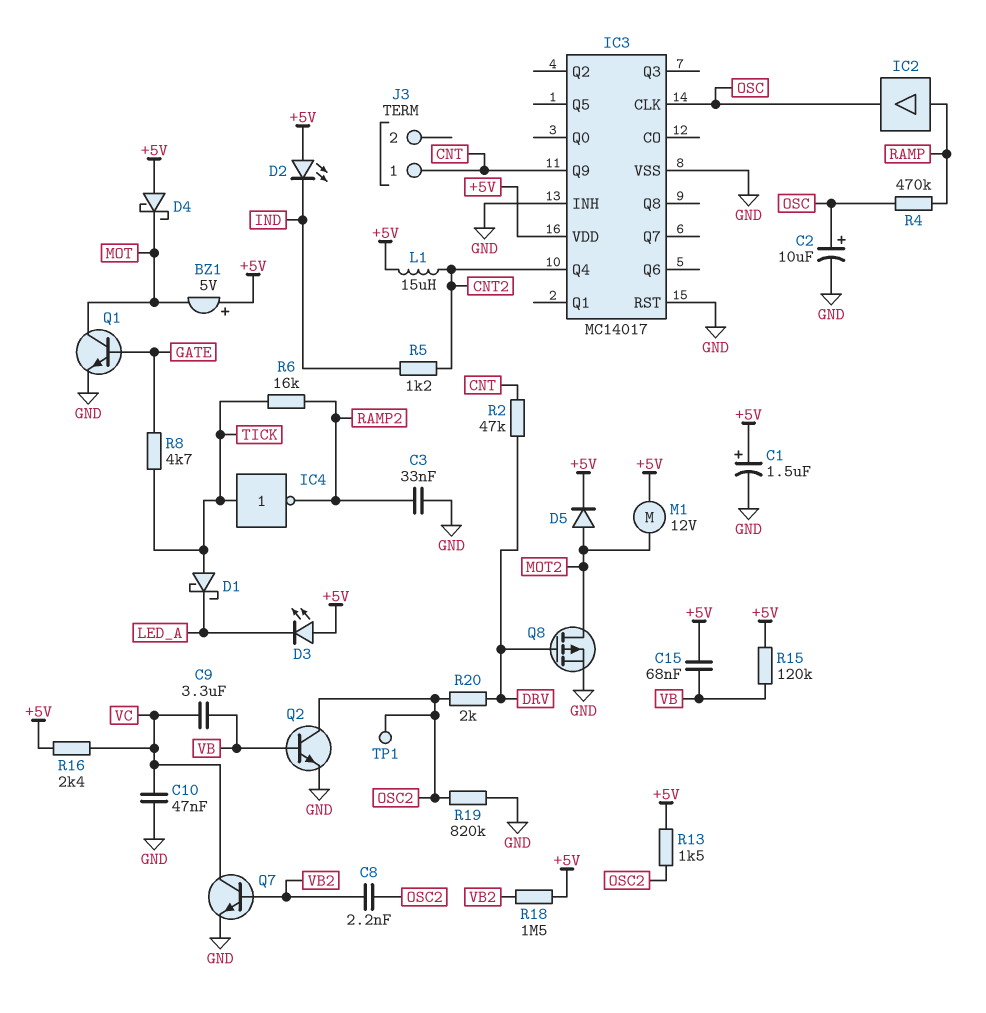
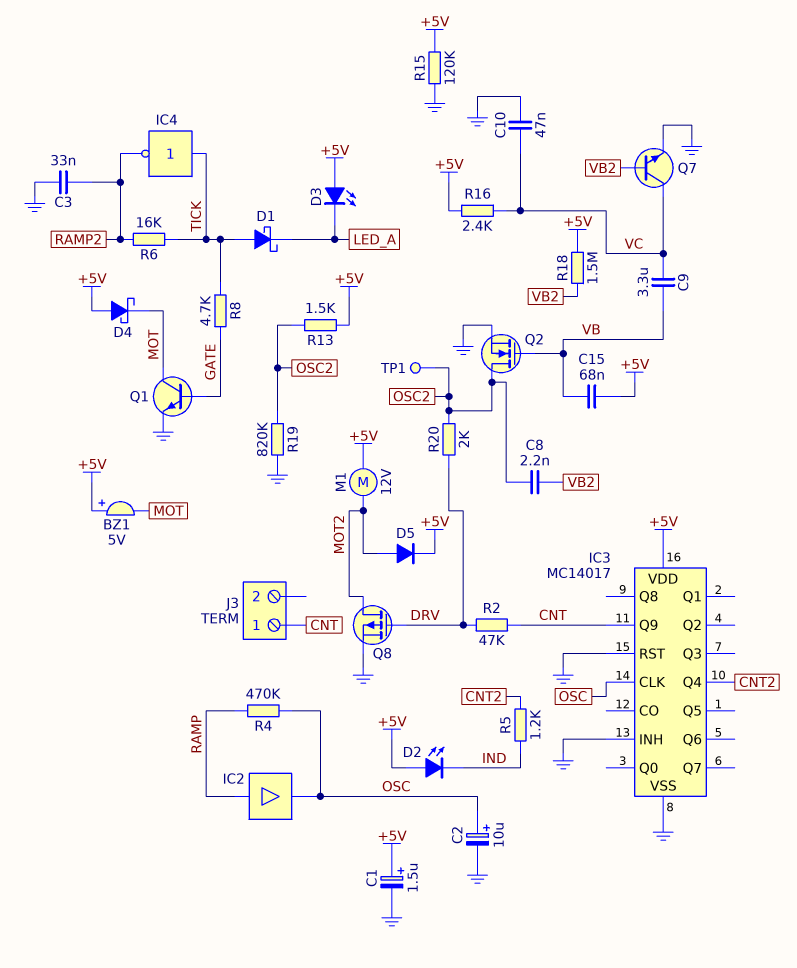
L1: 15uH (+5V, CNT2) -> none
Q2: NPN (B VB, C OSC2, E GND) -> NMOS (G VB, D OSC2, S GND)
R15: 120k (+5V, VB) -> 120k (+5V, GND)

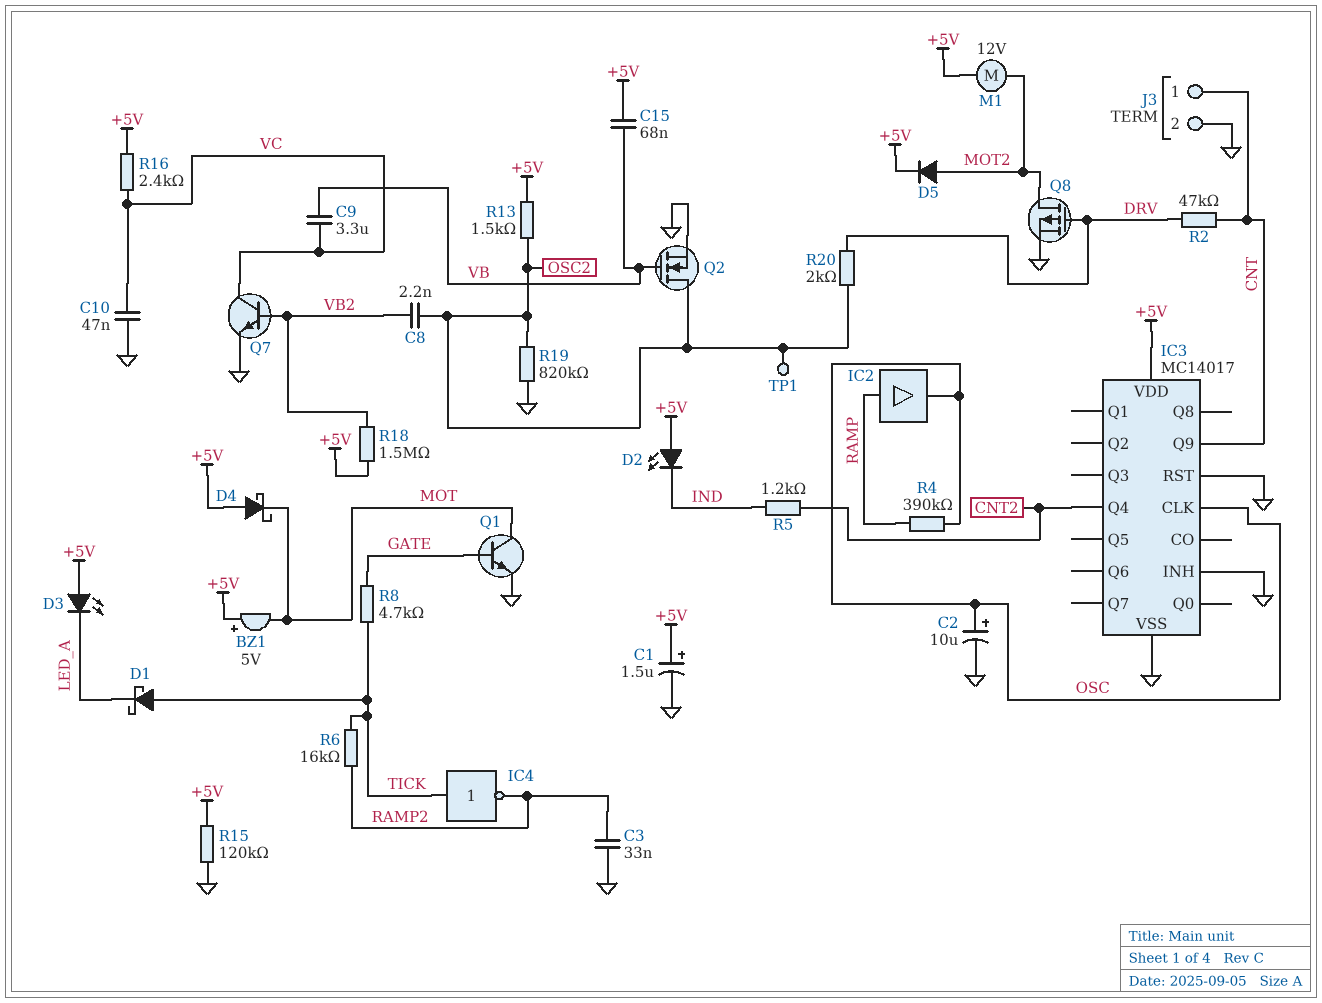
J3 pin 2: none -> GND
R4: 470k (OSC, RAMP) -> 390k (OSC, RAMP)

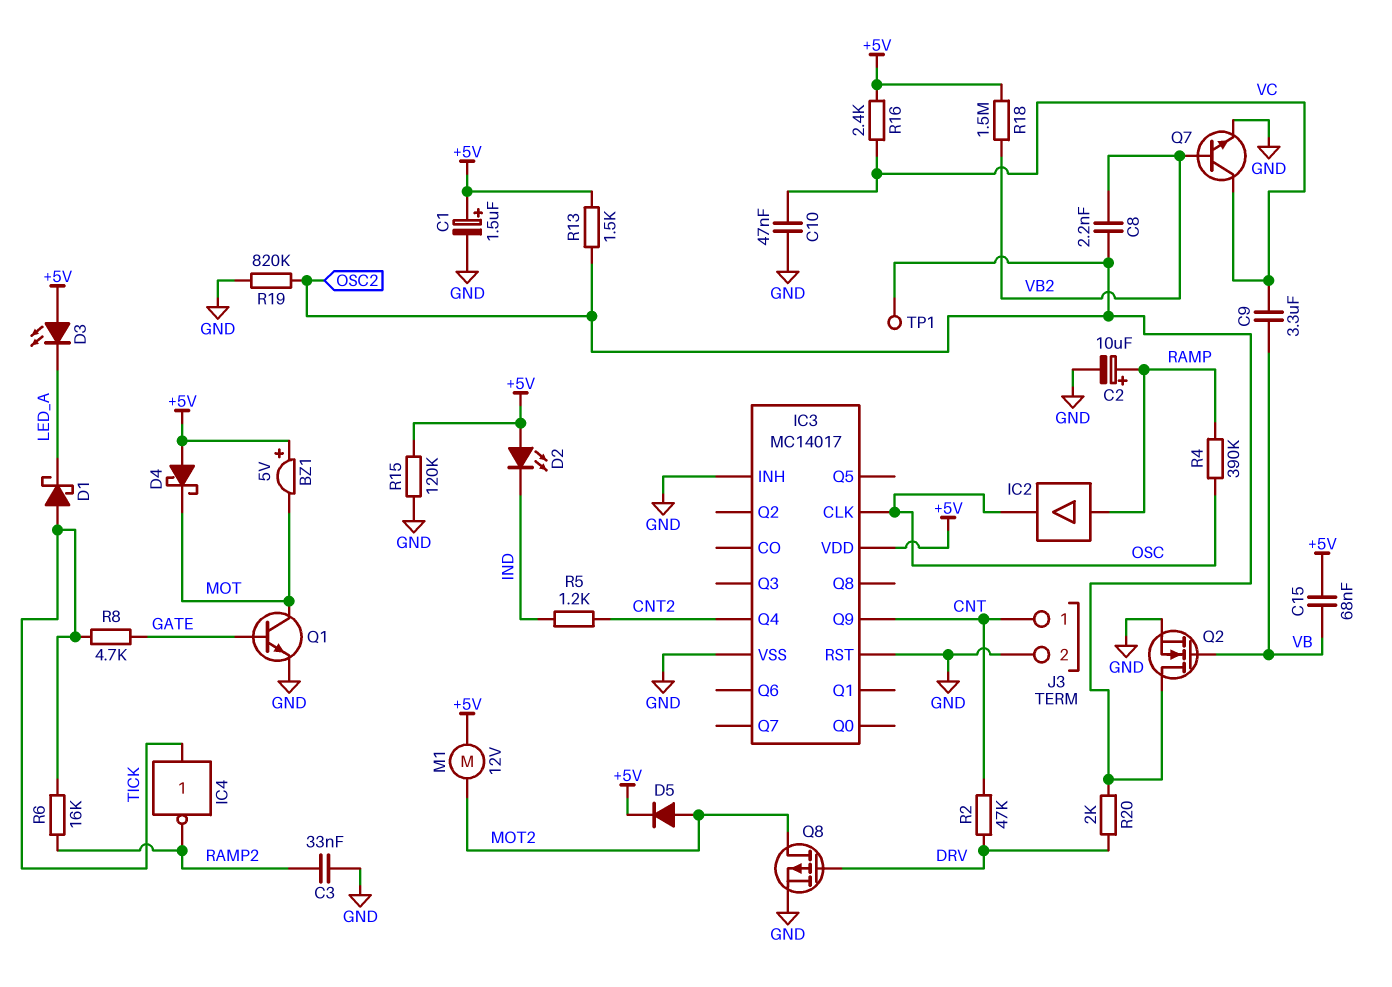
C2: 10uF (plus OSC, minus GND) -> 10uF (plus RAMP, minus GND)

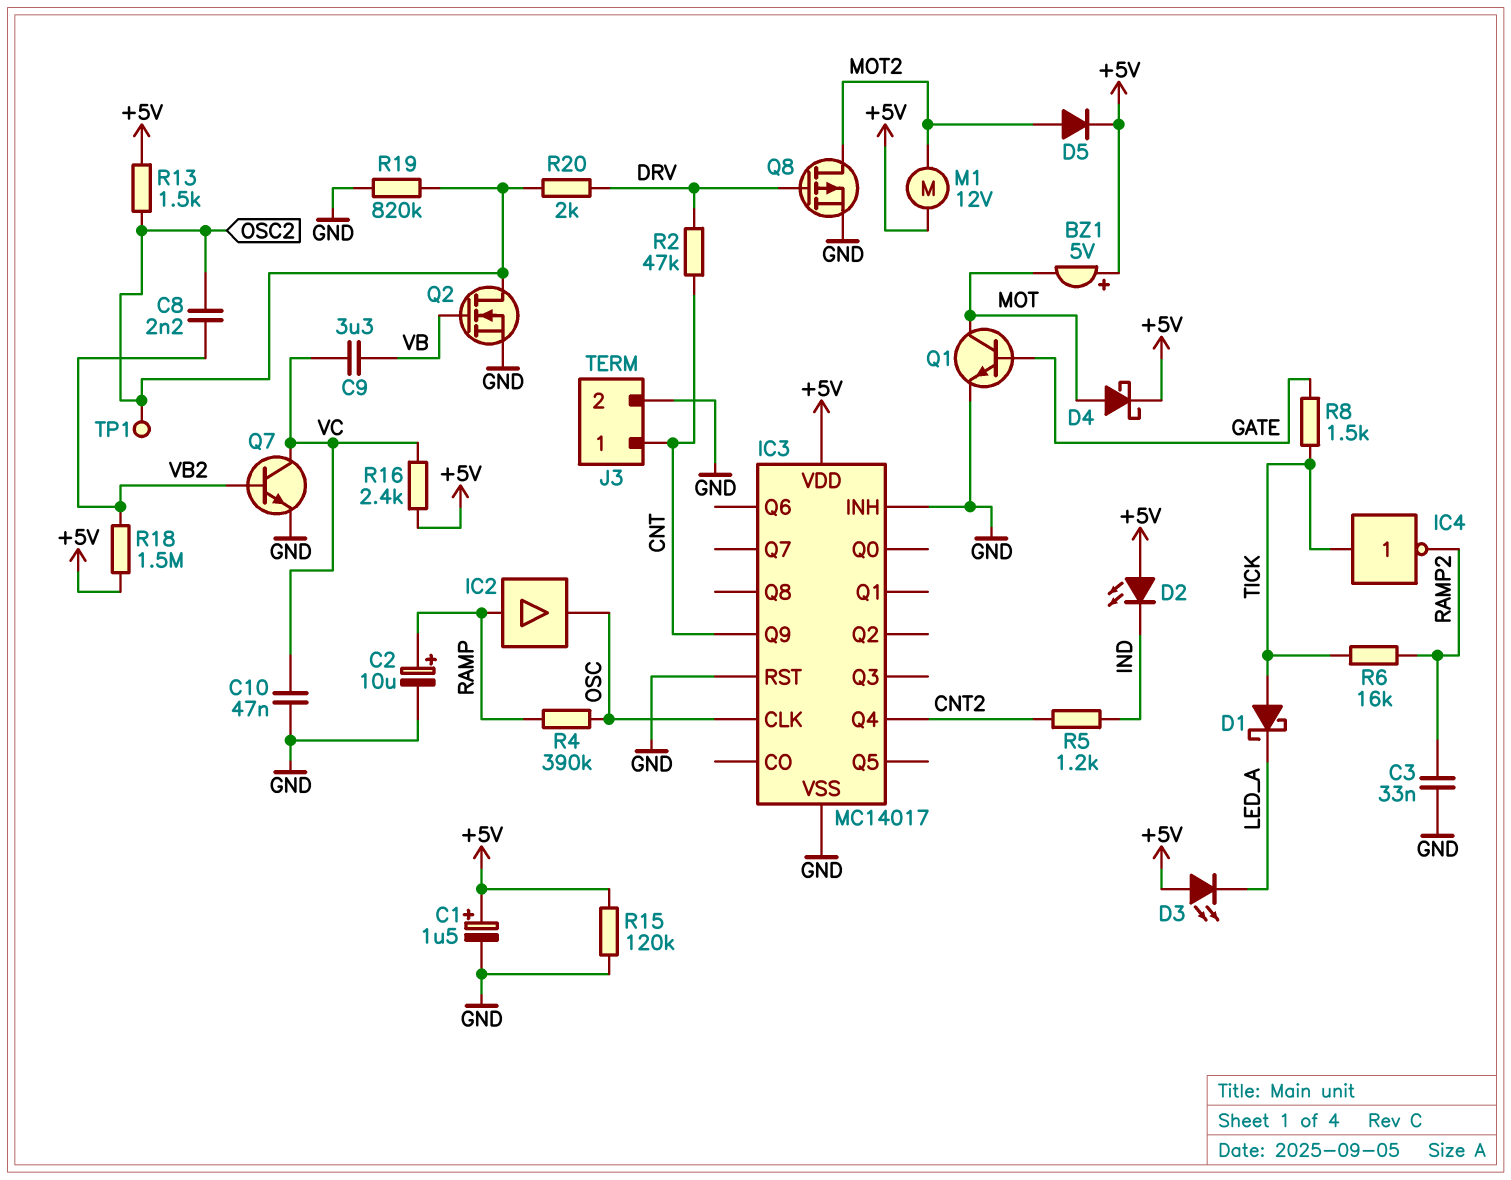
C15: 68nF (+5V, VB) -> none
D4: schottky (A +5V, K MOT) -> schottky (A MOT, K +5V)
R8: 4.7k (GATE, TICK) -> 1.5k (GATE, TICK)

